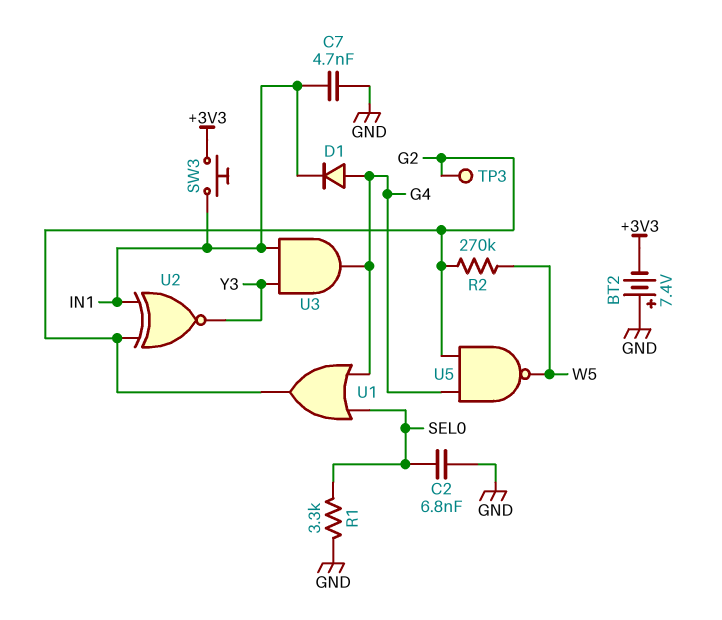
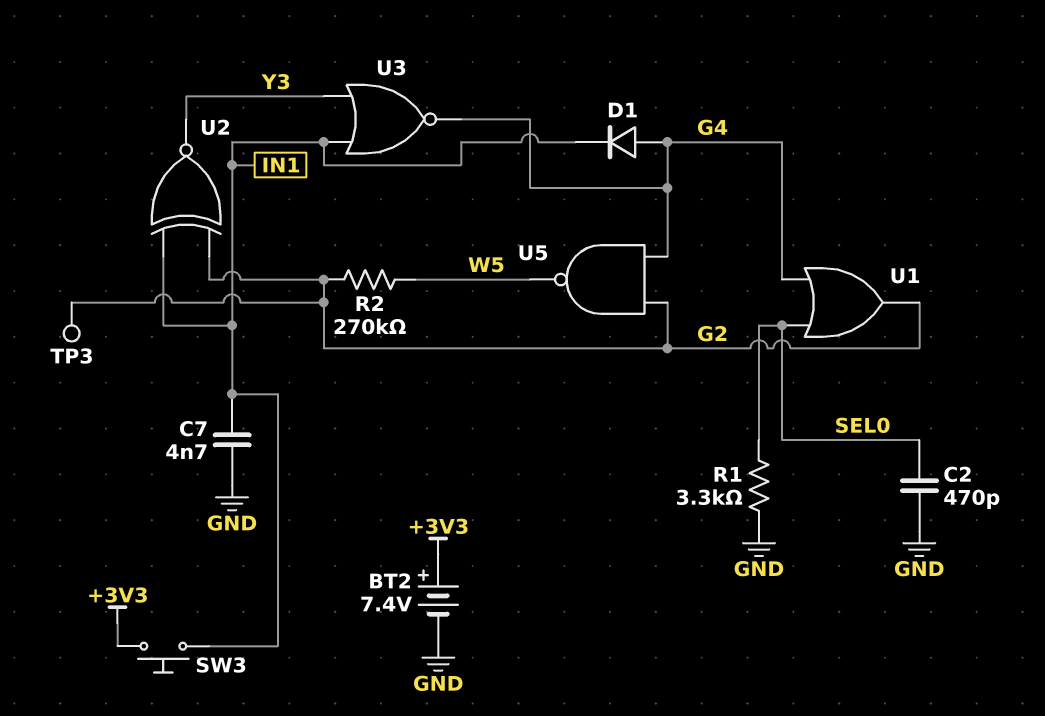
BT2: 7.4V (plus GND, minus +3V3) -> 7.4V (plus +3V3, minus GND)
C2: 6.8nF (GND, SEL0) -> 470pF (GND, SEL0)
U3: AND (in IN1, in Y3, out G4) -> NOR (in IN1, in Y3, out G4)

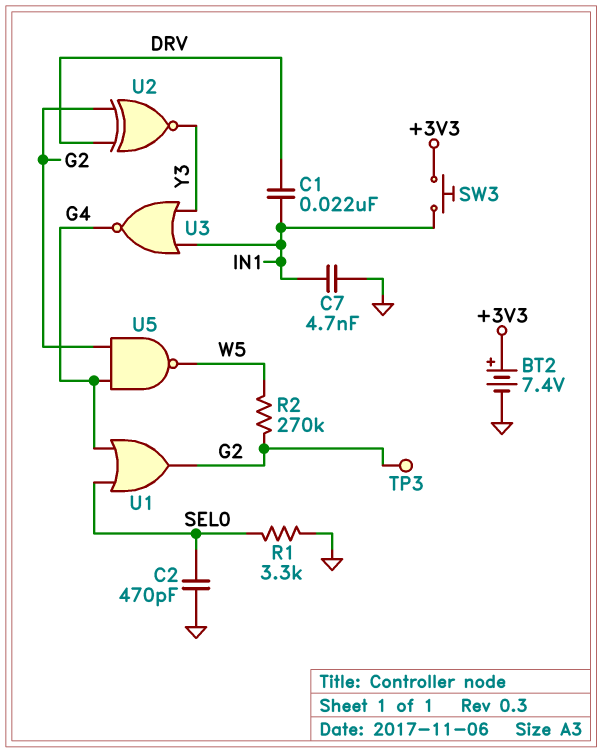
C1: none -> 22nF (DRV, IN1)
D1: diode (A G4, K IN1) -> none
U2: XNOR (in G2, in IN1, out Y3) -> XNOR (in DRV, in G2, out Y3)

